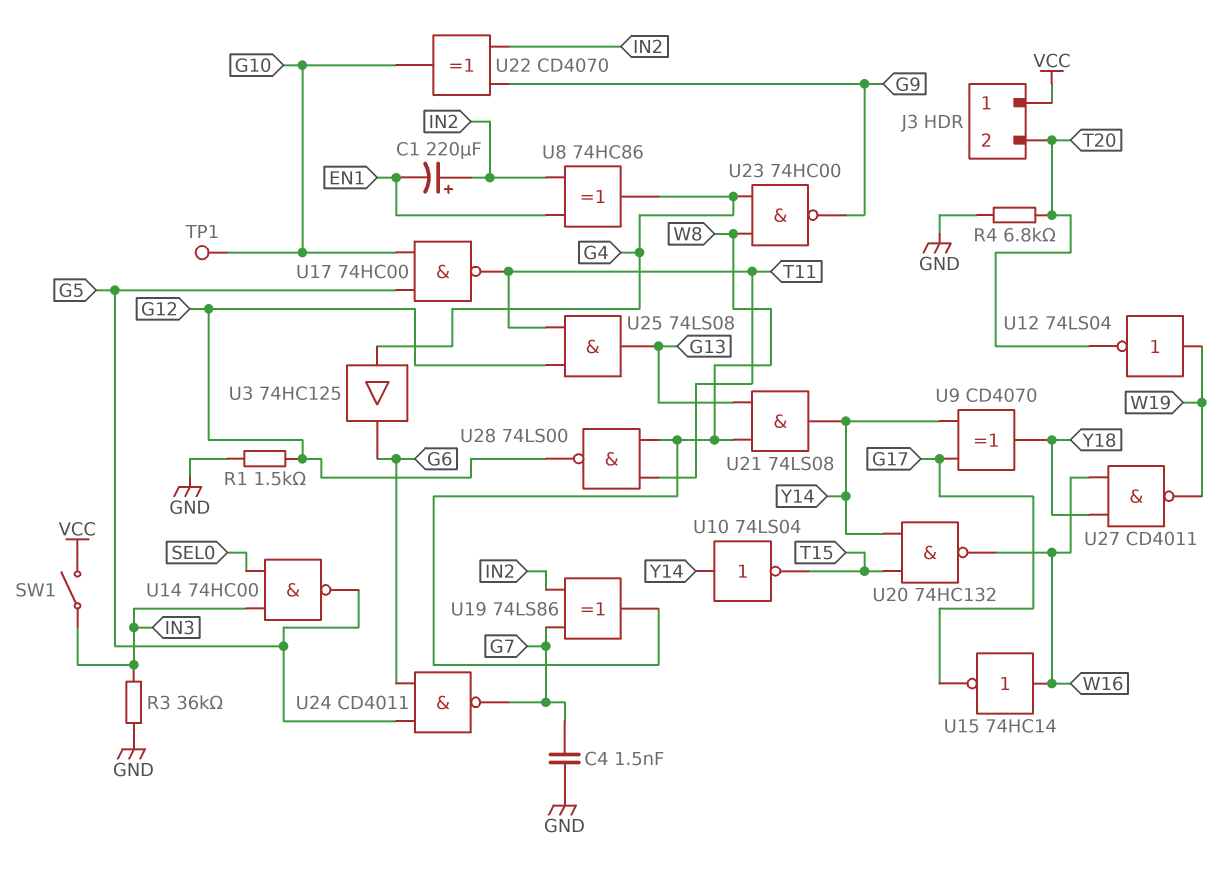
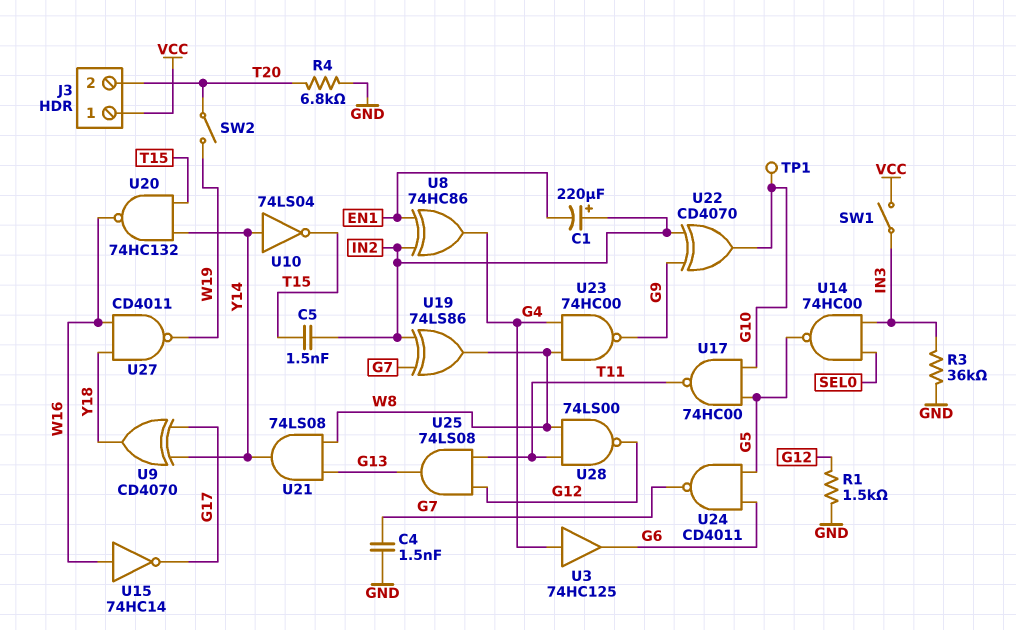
C5: none -> 1.5nF (IN2, T15)
SW2: none -> switch (T20, W19)
U12: NOT 74LS04 (in W19, out T20) -> none

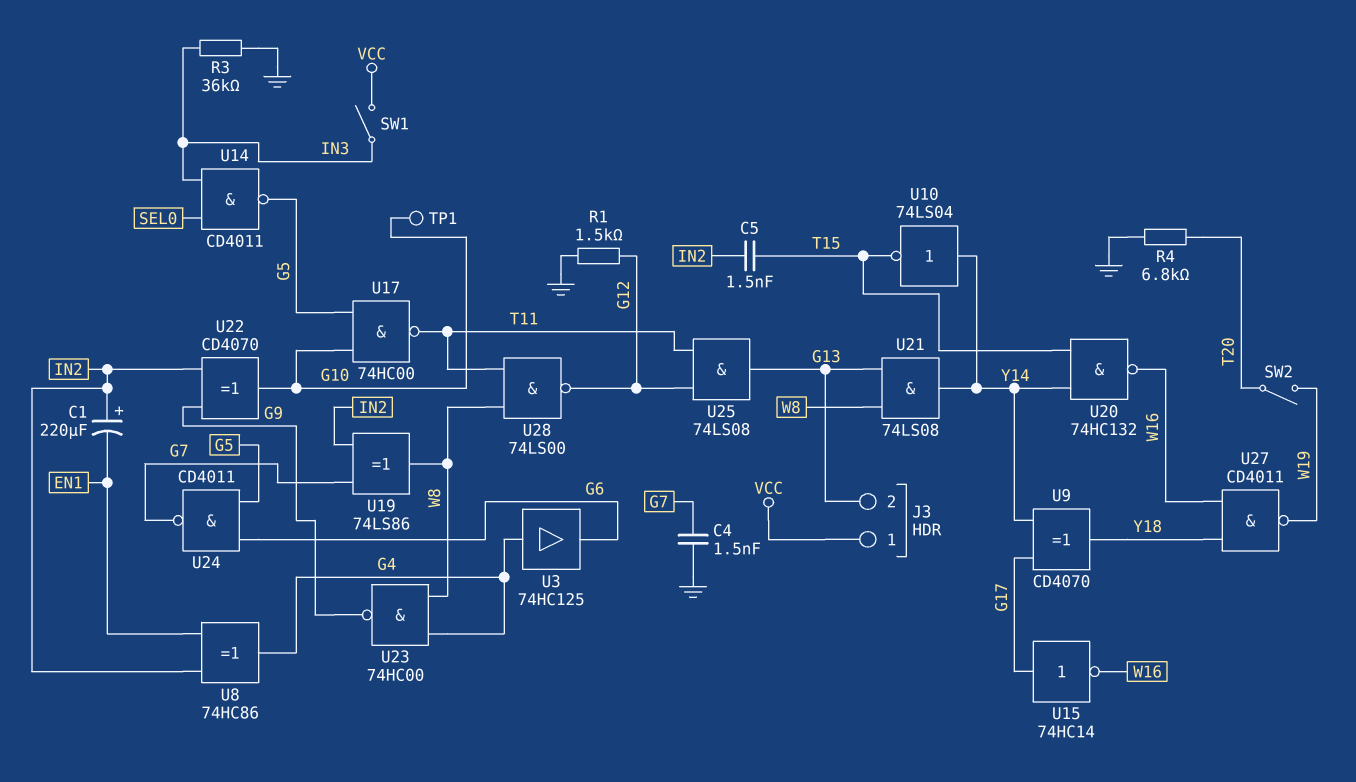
J3 pin 2: T20 -> G13
U14: NAND 74HC00 (in IN3, in SEL0, out G5) -> NAND CD4011 (in IN3, in SEL0, out G5)
U15: NOT 74HC14 (in W16, out G17) -> NOT 74HC14 (in G17, out W16)

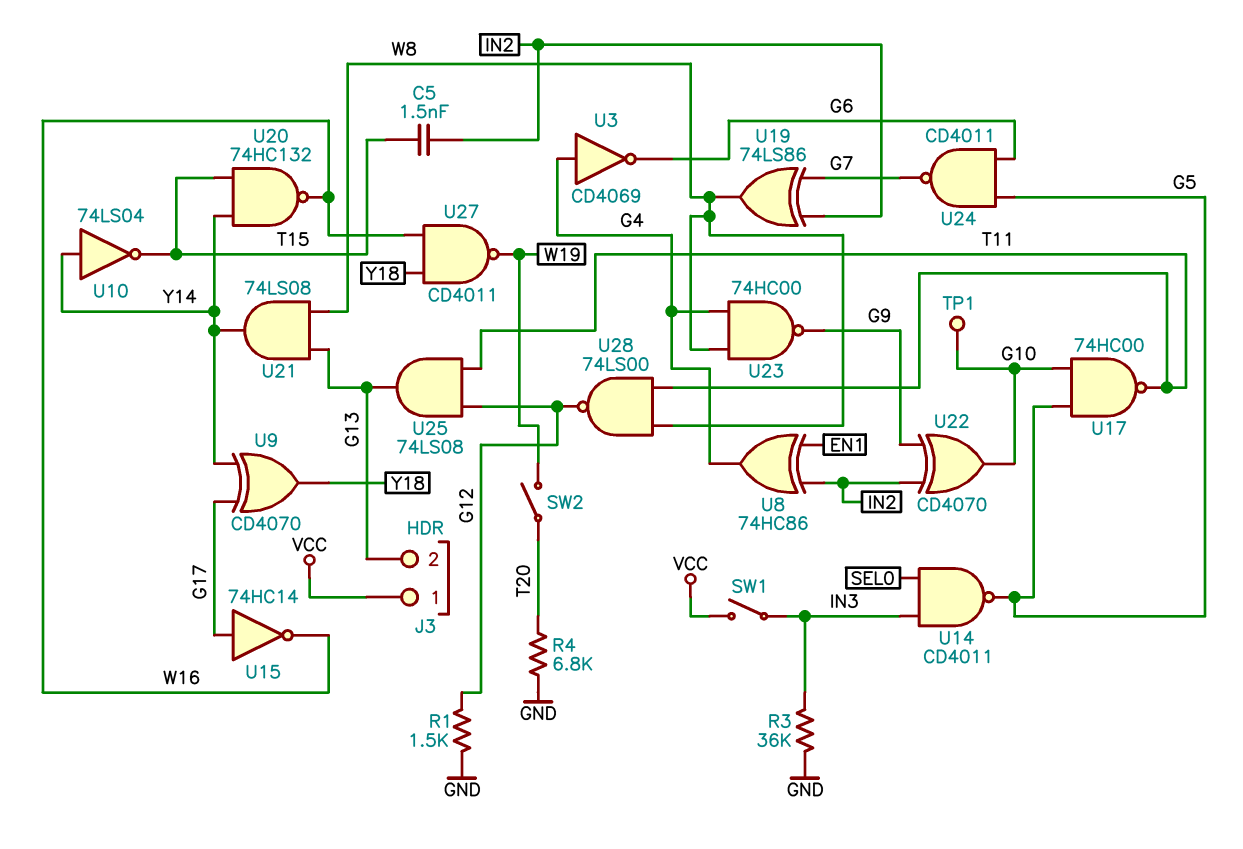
C1: 220uF (plus IN2, minus EN1) -> none
C4: 1.5nF (G7, GND) -> none
U3: buffer 74HC125 (in G4, out G6) -> NOT CD4069 (in G4, out G6)

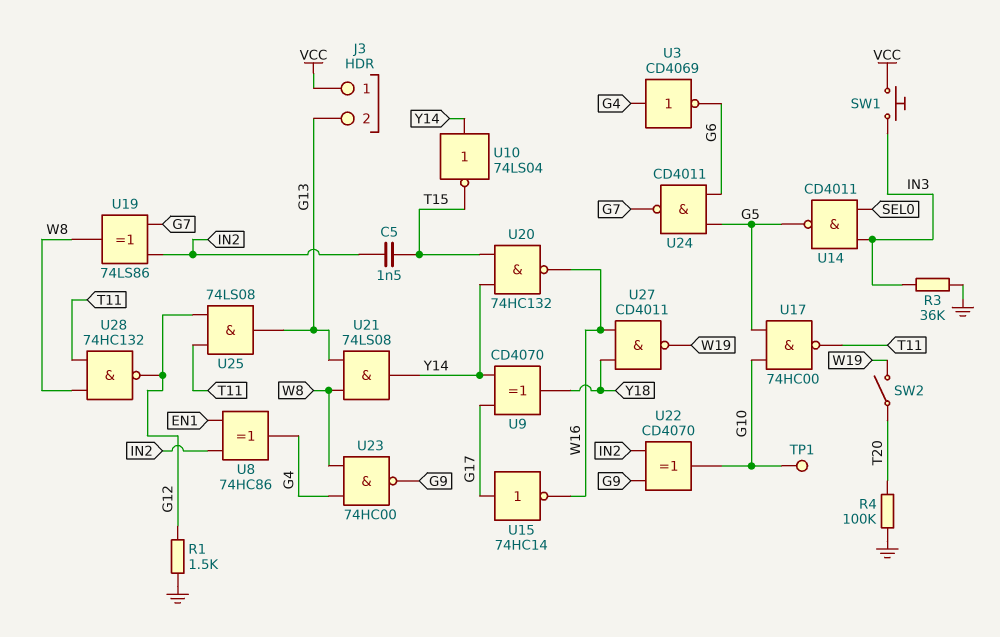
R4: 6.8k (GND, T20) -> 100k (GND, T20)
SW1: switch (IN3, VCC) -> button (IN3, VCC)
U28: NAND 74LS00 (in T11, in W8, out G12) -> NAND 74HC132 (in T11, in W8, out G12)

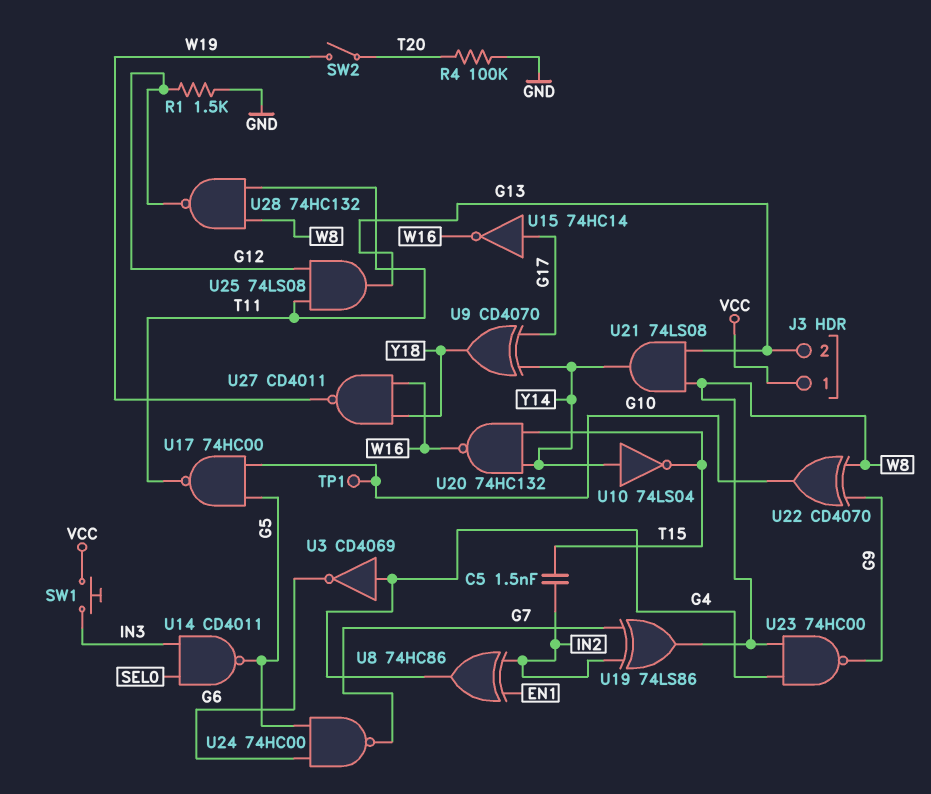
R3: 36k (GND, IN3) -> none
U22: XOR CD4070 (in G9, in IN2, out G10) -> XOR CD4070 (in G9, in W8, out G10)
U24: NAND CD4011 (in G5, in G6, out G7) -> NAND 74HC00 (in G5, in G6, out G7)

